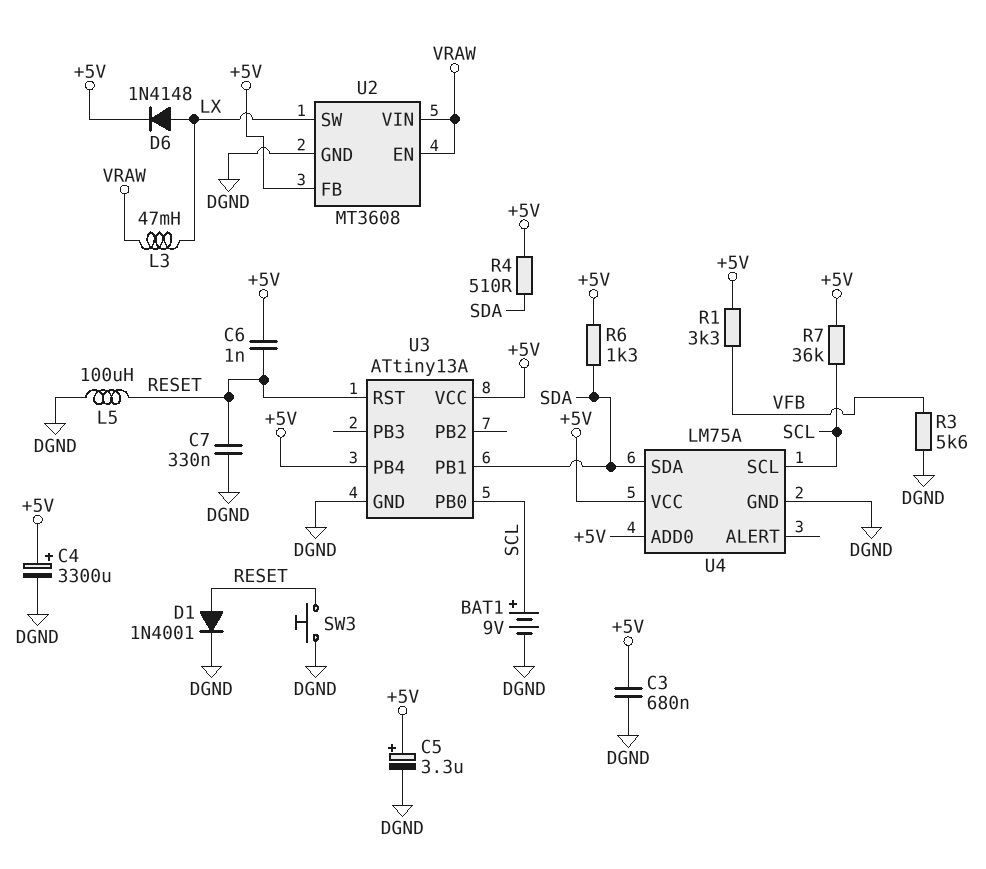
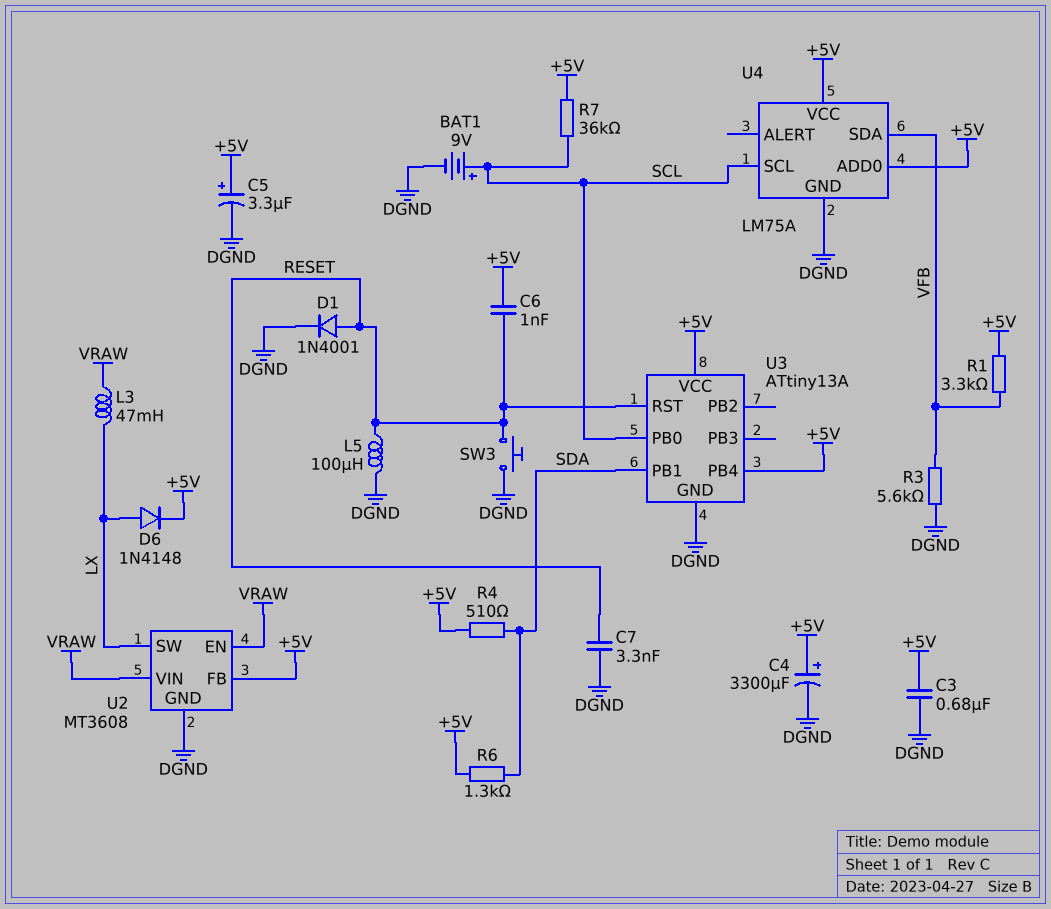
C7: 330nF (DGND, RESET) -> 3.3nF (DGND, RESET)
U4 pin SDA: SDA -> VFB

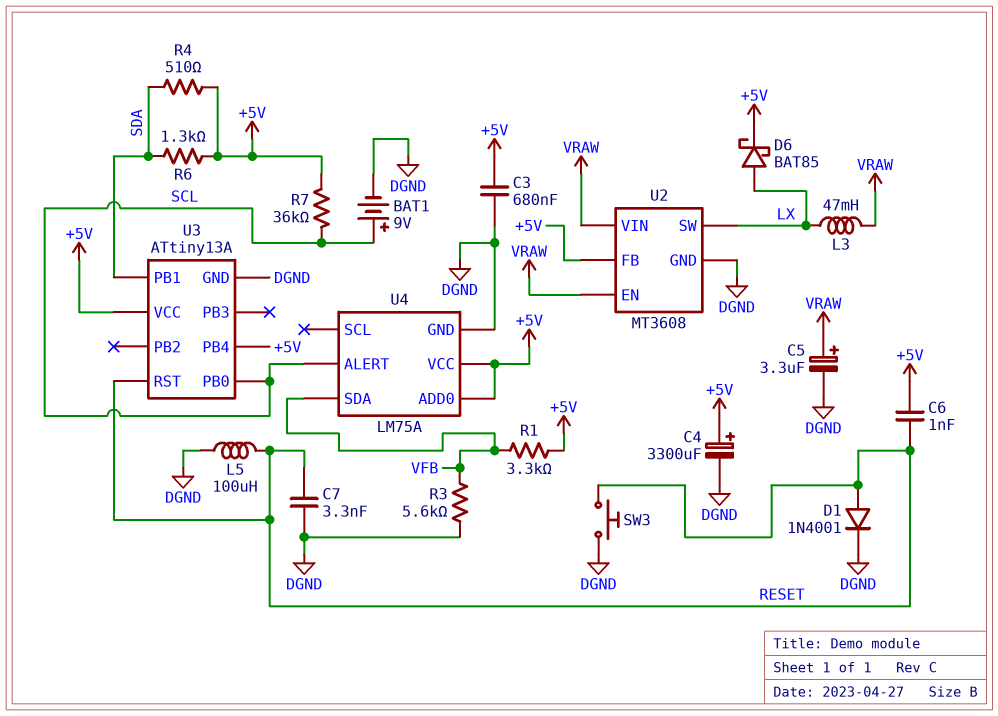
C5: 3.3uF (plus +5V, minus DGND) -> 3.3uF (plus VRAW, minus DGND)
D6: diode 1N4148 (A LX, K +5V) -> schottky BAT85 (A LX, K +5V)
U4 pin ALERT: none -> SCL
U4 pin SCL: SCL -> none

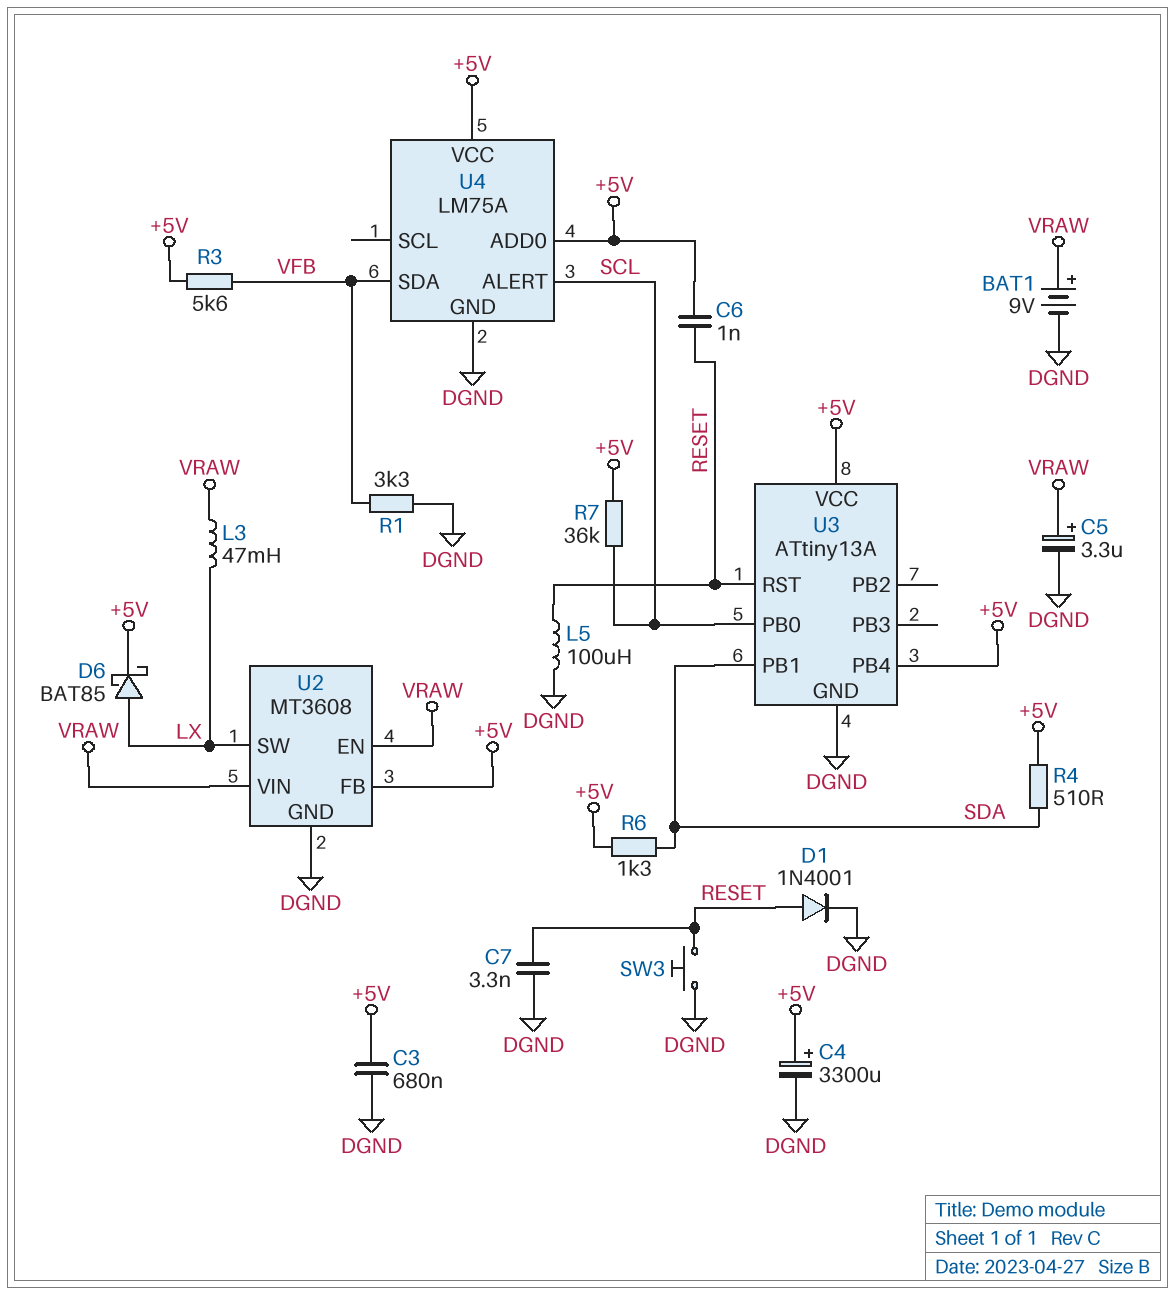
BAT1: 9V (plus SCL, minus DGND) -> 9V (plus VRAW, minus DGND)
R1: 3.3k (+5V, VFB) -> 3.3k (DGND, VFB)
R3: 5.6k (DGND, VFB) -> 5.6k (+5V, VFB)

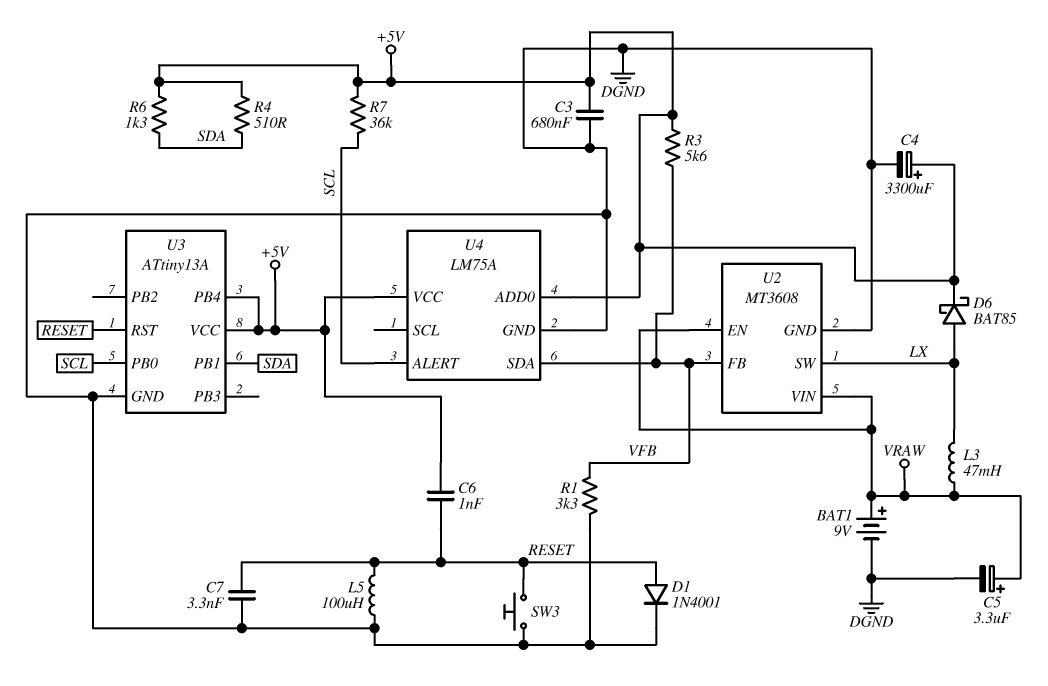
U2 pin FB: +5V -> VFB

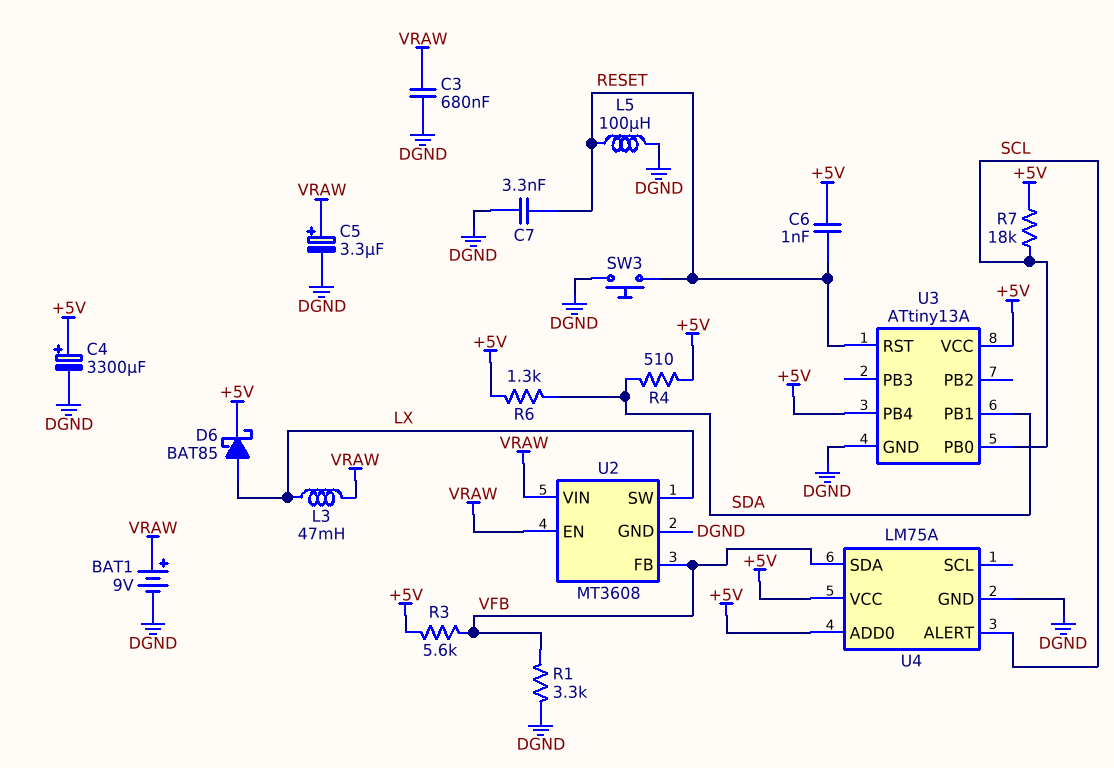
C3: 680nF (+5V, DGND) -> 680nF (DGND, VRAW)
D1: diode 1N4001 (A RESET, K DGND) -> none
R7: 36k (+5V, SCL) -> 18k (+5V, SCL)

